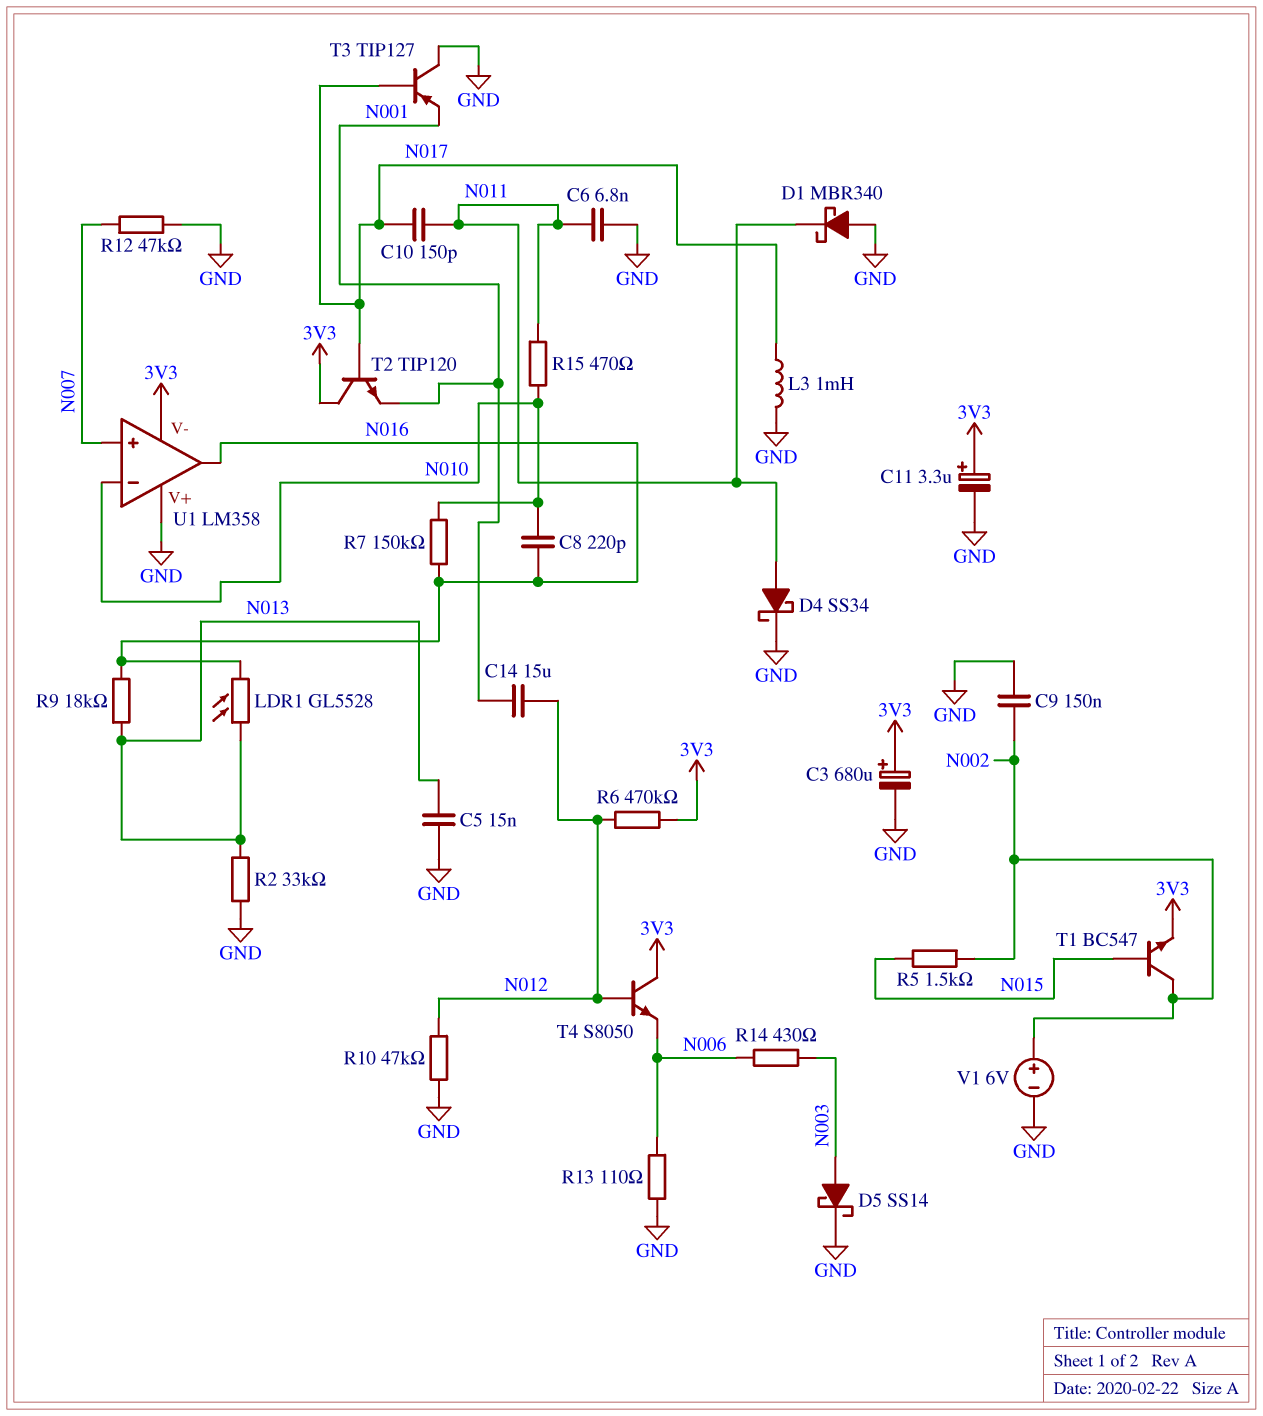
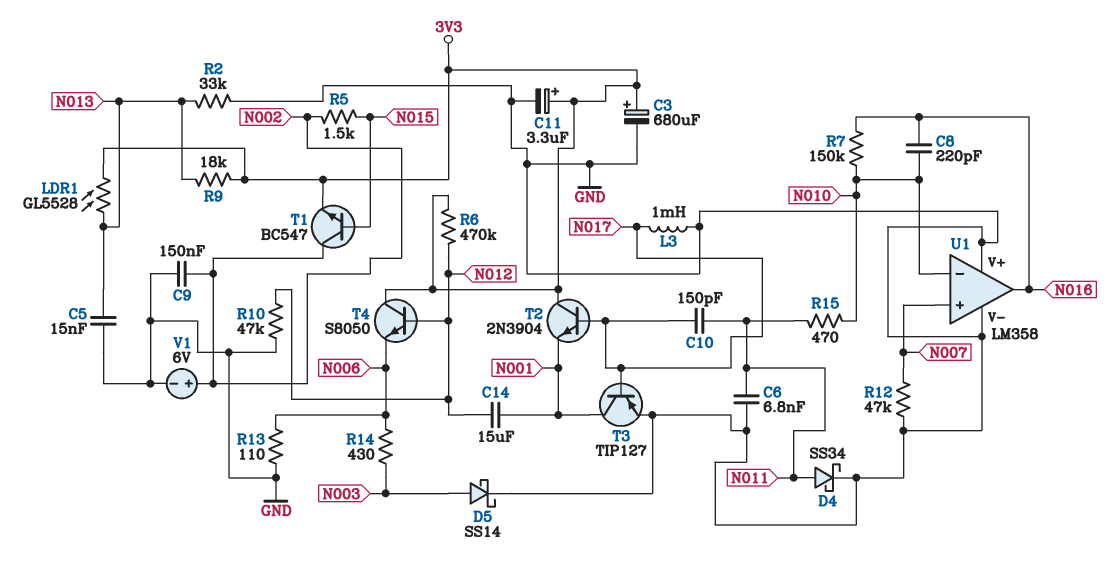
D1: schottky MBR340 (A GND, K N011) -> none
LDR1: GL5528 (N013, N016) -> GL5528 (3V3, N013)
R9: 18k (N013, N016) -> 18k (3V3, N013)
T2: NPN TIP120 (B N017, C 3V3, E N001) -> NPN 2N3904 (B N017, C 3V3, E N001)
T3: PNP TIP127 (B N017, C GND, E N001) -> PNP TIP127 (B N017, C N001, E GND)
U1 pin V-: 3V3 -> GND

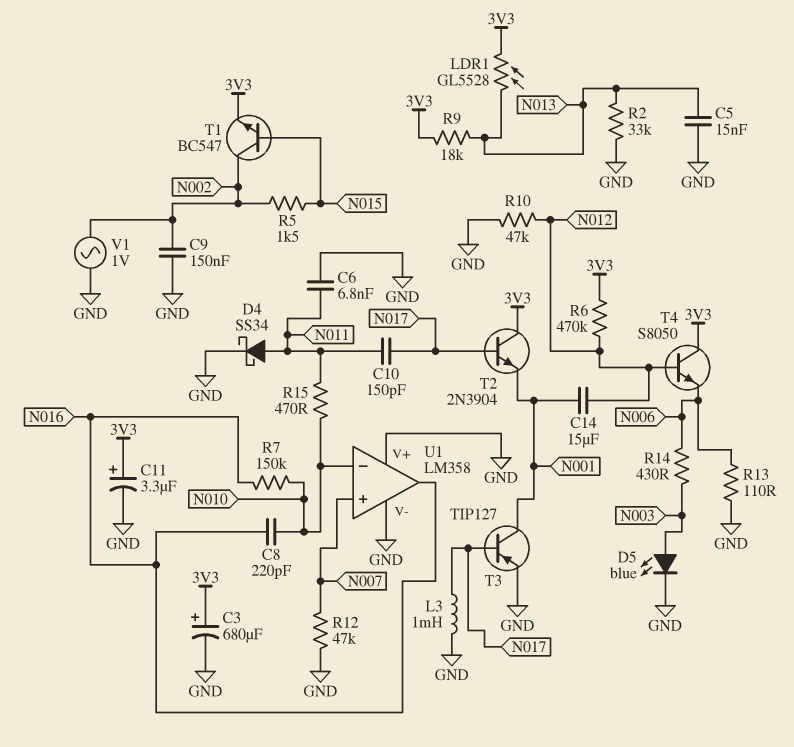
D5: schottky SS14 (A N003, K GND) -> LED blue (A N003, K GND)
V1: 6V (plus N002, minus GND) -> AC 1V (GND, N002)

